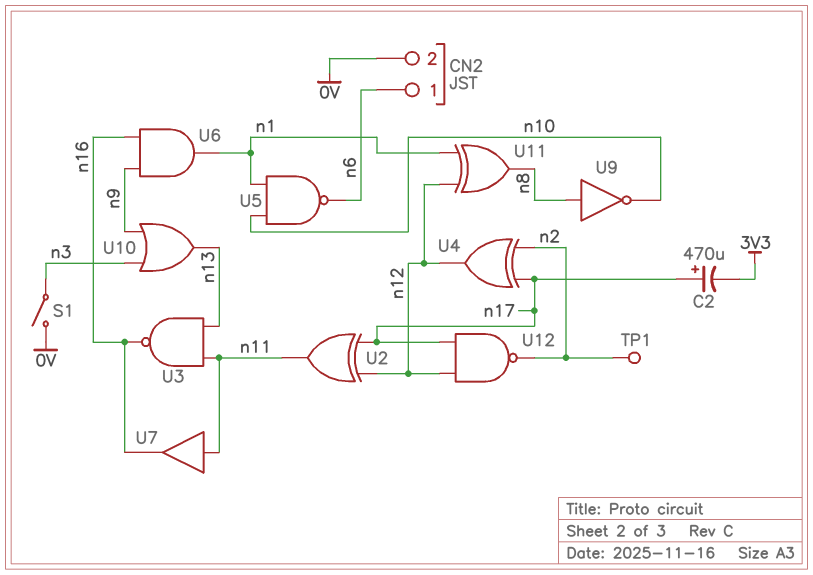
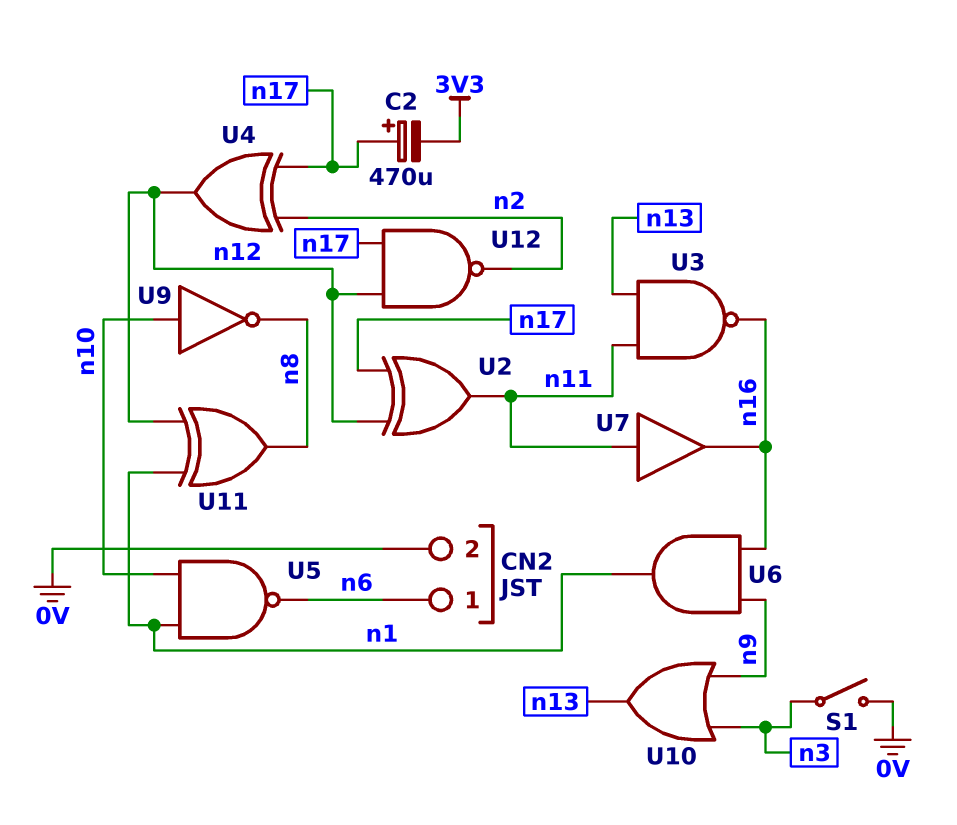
TP1: test point (n2) -> none
U9: NOT (in n8, out n10) -> NOT (in n10, out n8)

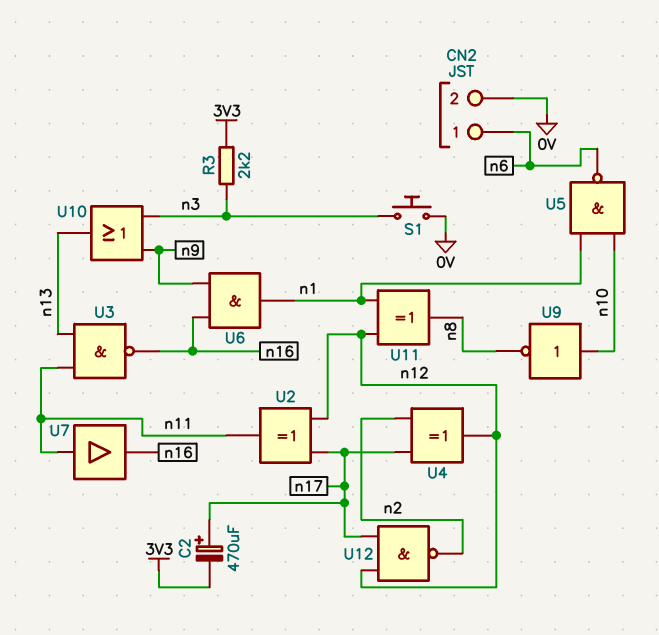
R3: none -> 2.2k (3V3, n3)
S1: switch (0V, n3) -> button (0V, n3)

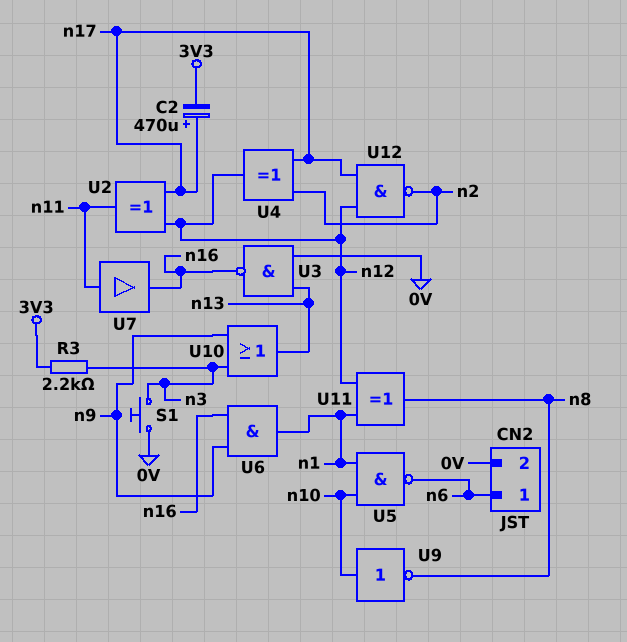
U3: NAND (in n11, in n13, out n16) -> NAND (in 0V, in n13, out n16)

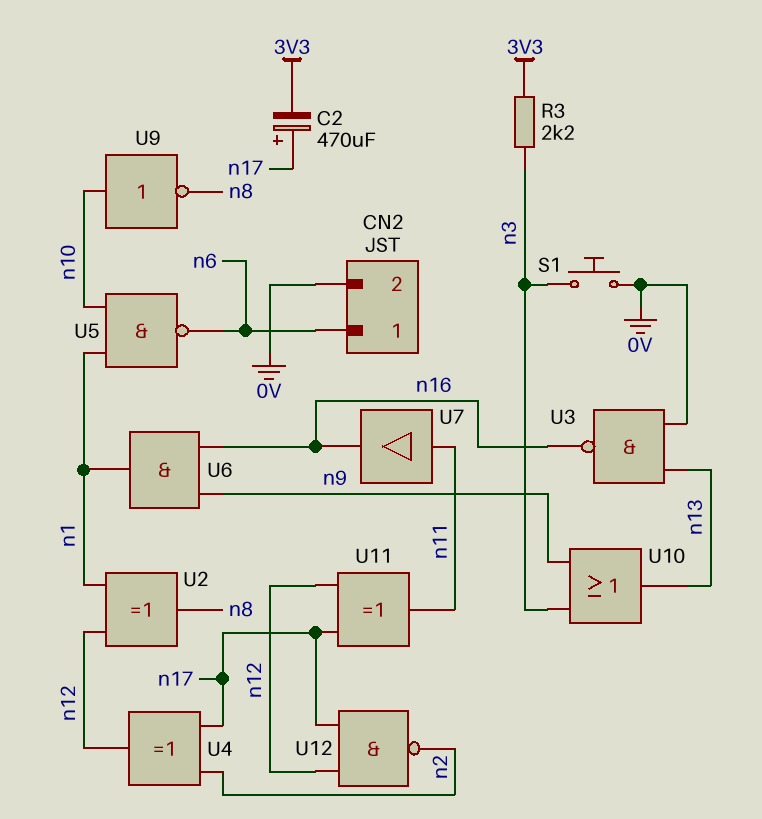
U2: XOR (in n12, in n17, out n11) -> XOR (in n1, in n12, out n8)
U11: XOR (in n1, in n12, out n8) -> XOR (in n12, in n17, out n11)

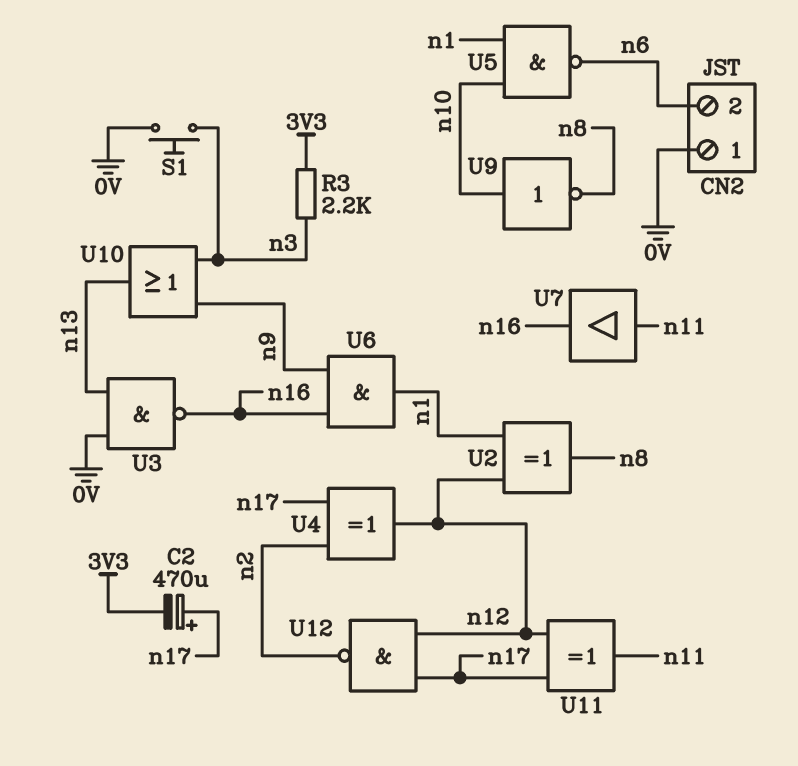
CN2 pin 1: n6 -> 0V
CN2 pin 2: 0V -> n6

